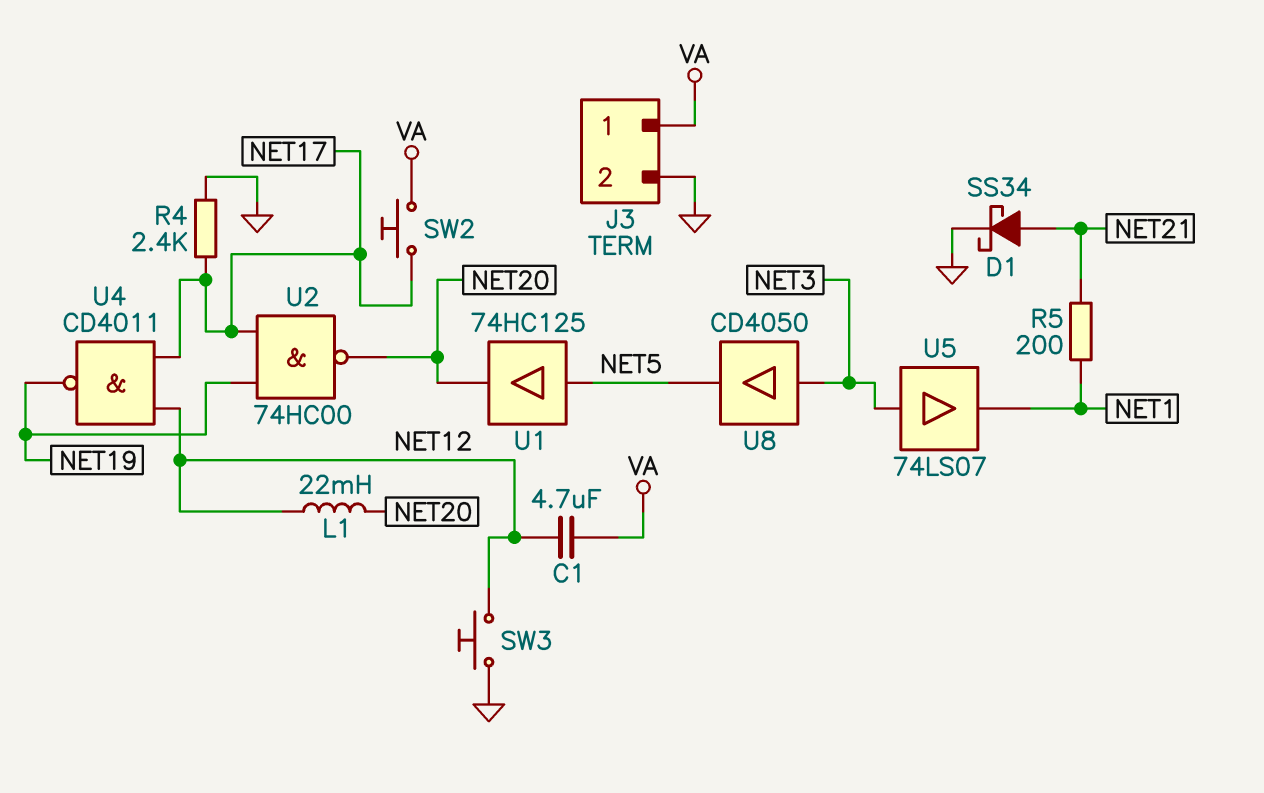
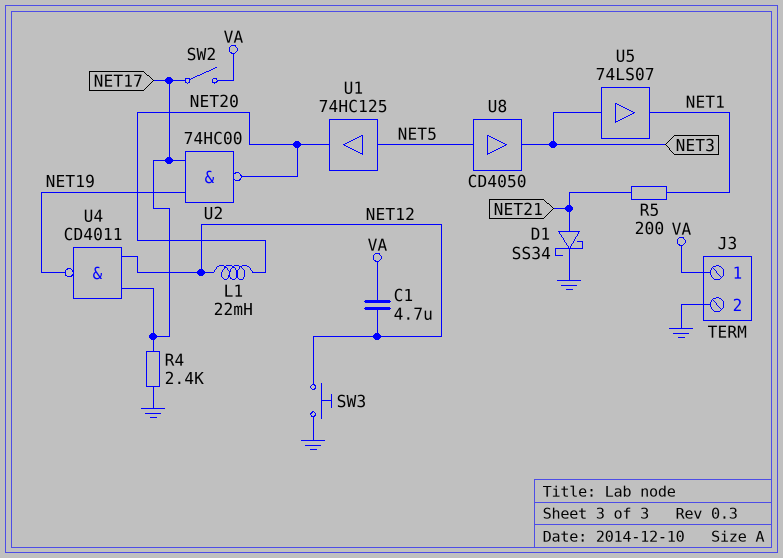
SW2: button (NET17, VA) -> switch (NET17, VA)
U8: buffer CD4050 (in NET3, out NET5) -> buffer CD4050 (in NET5, out NET3)

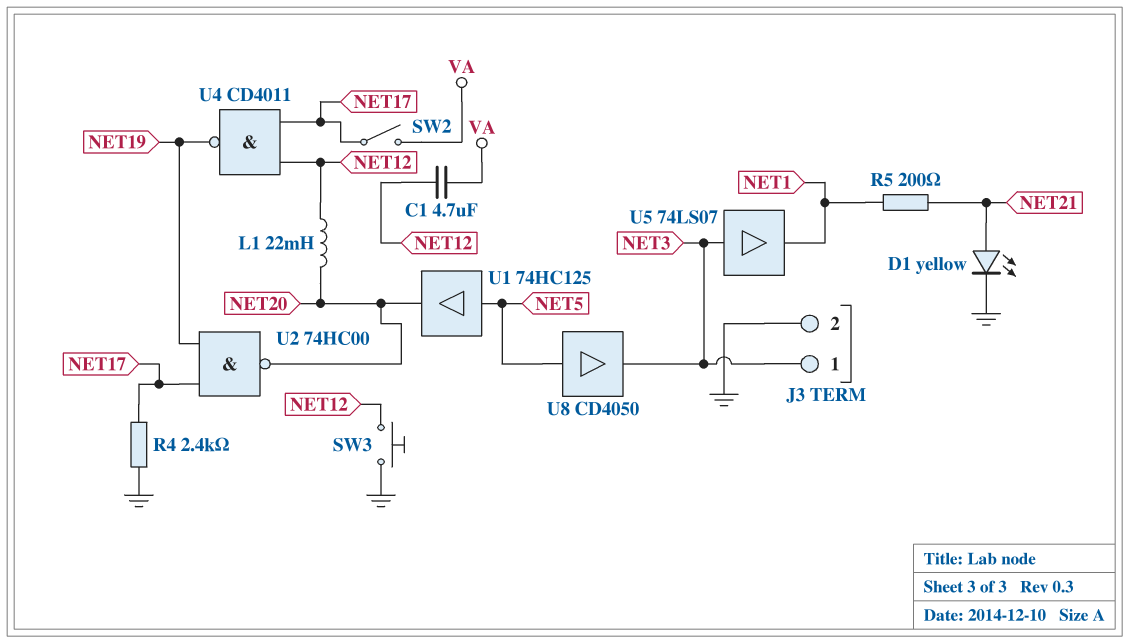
D1: schottky SS34 (A NET21, K GND) -> LED yellow (A NET21, K GND)
J3 pin 1: VA -> NET3

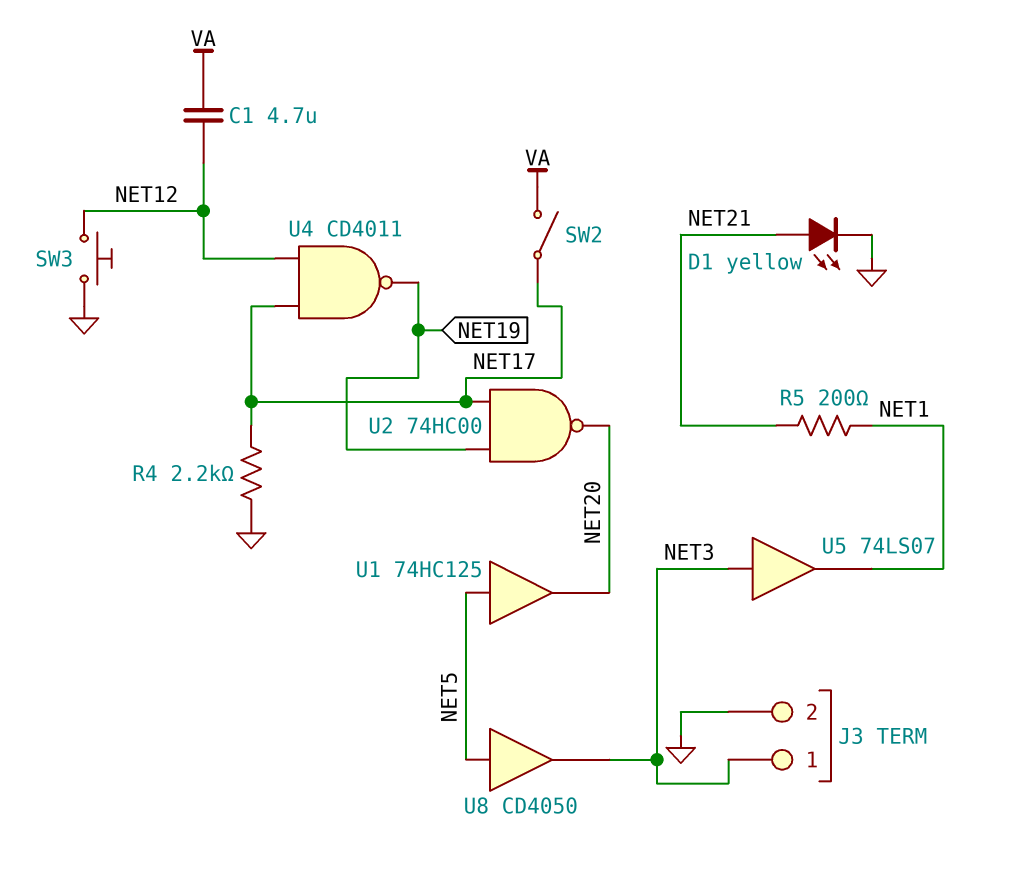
L1: 22mH (NET12, NET20) -> none
R4: 2.4k (GND, NET17) -> 2.2k (GND, NET17)

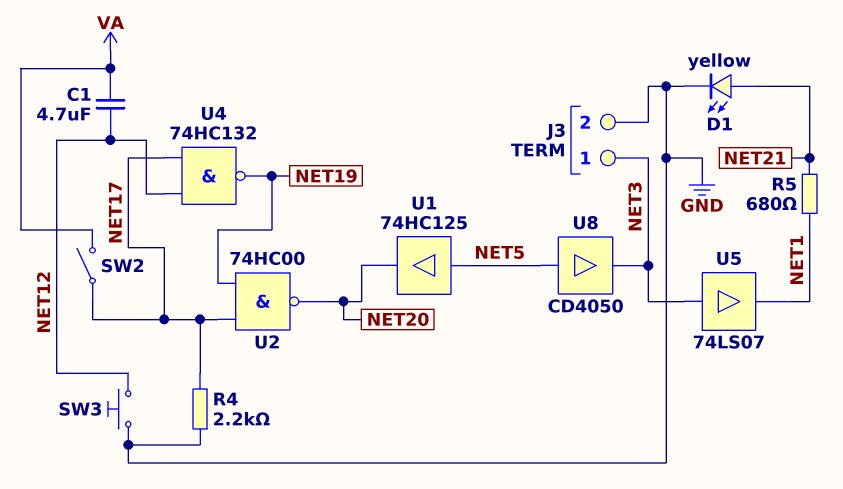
R5: 200 (NET1, NET21) -> 680 (NET1, NET21)
U4: NAND CD4011 (in NET12, in NET17, out NET19) -> NAND 74HC132 (in NET12, in NET17, out NET19)

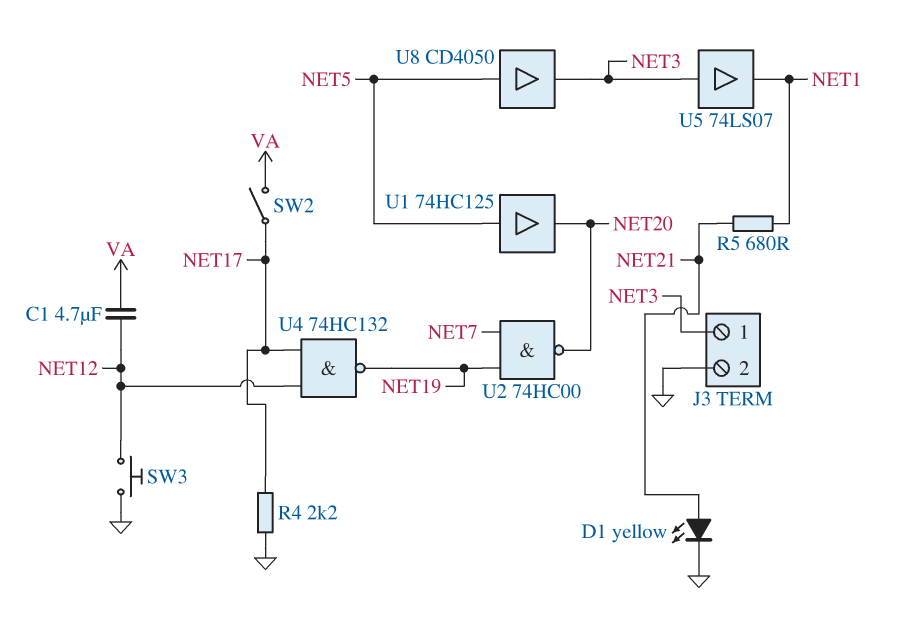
U2: NAND 74HC00 (in NET17, in NET19, out NET20) -> NAND 74HC00 (in NET7, in NET19, out NET20)

